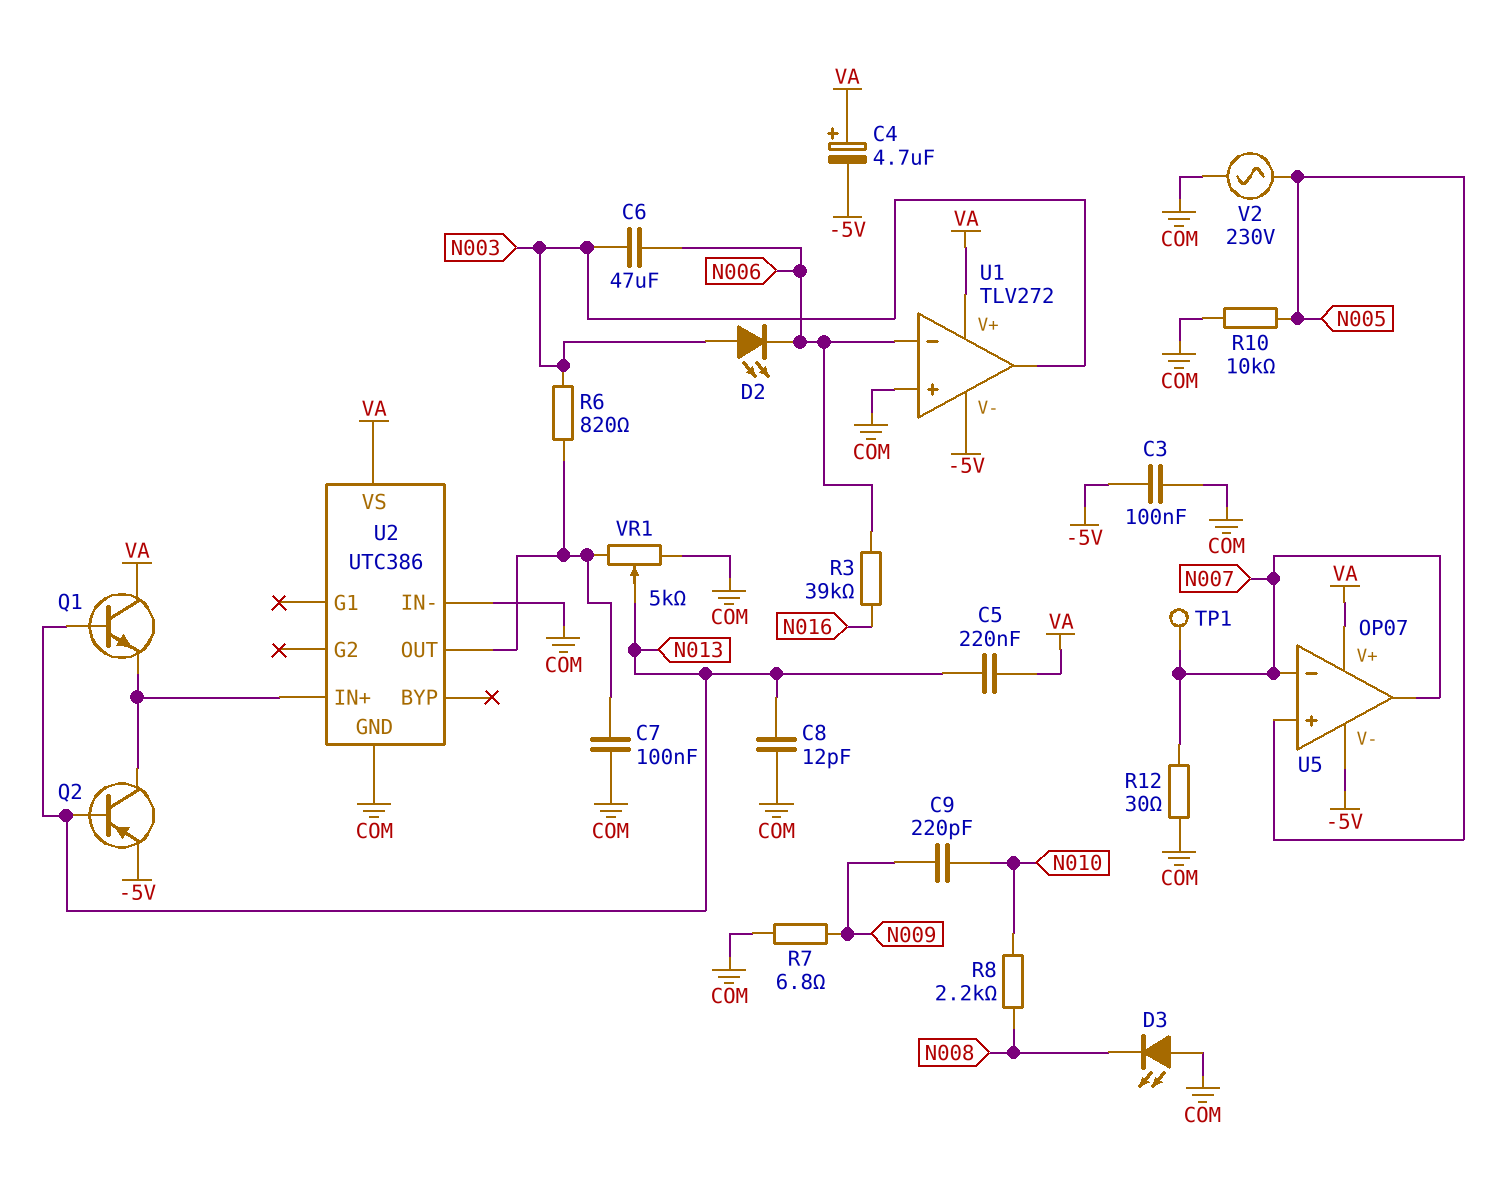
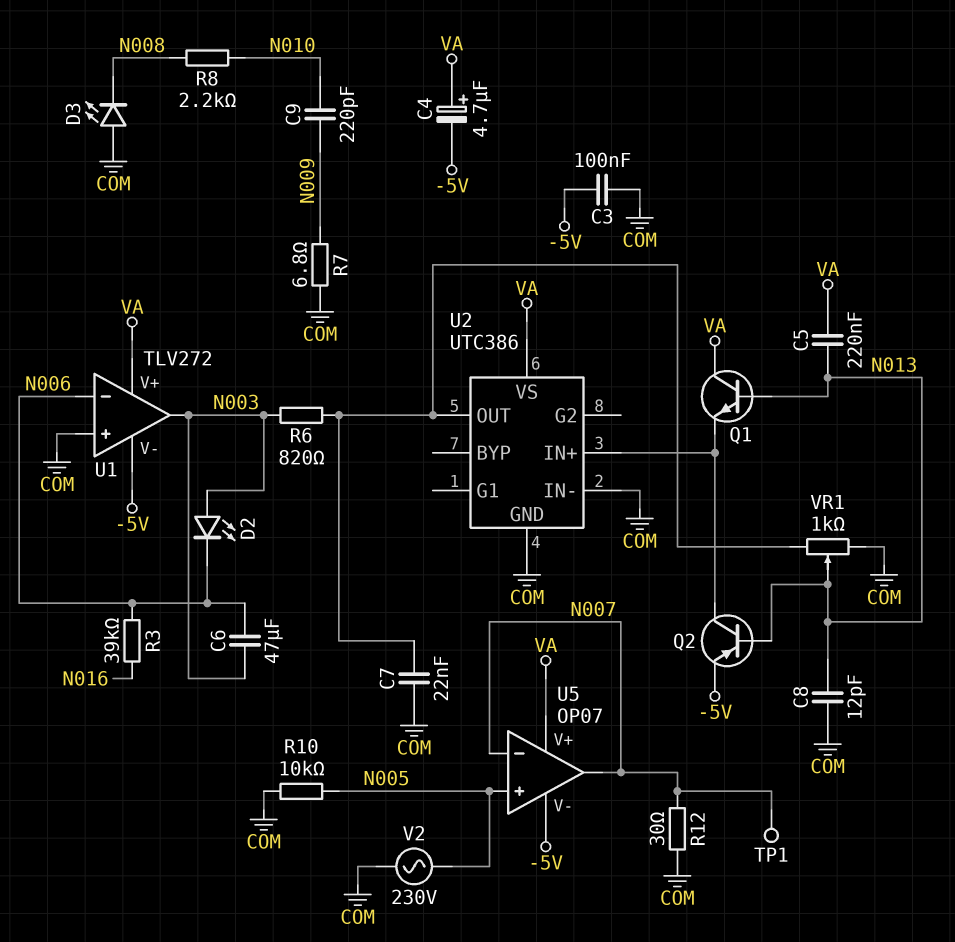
C7: 100nF (COM, U2/OUT) -> 22nF (COM, U2/OUT)
VR1: 5k (COM, U2/OUT, wiper N013) -> 1k (COM, U2/OUT, wiper N013)

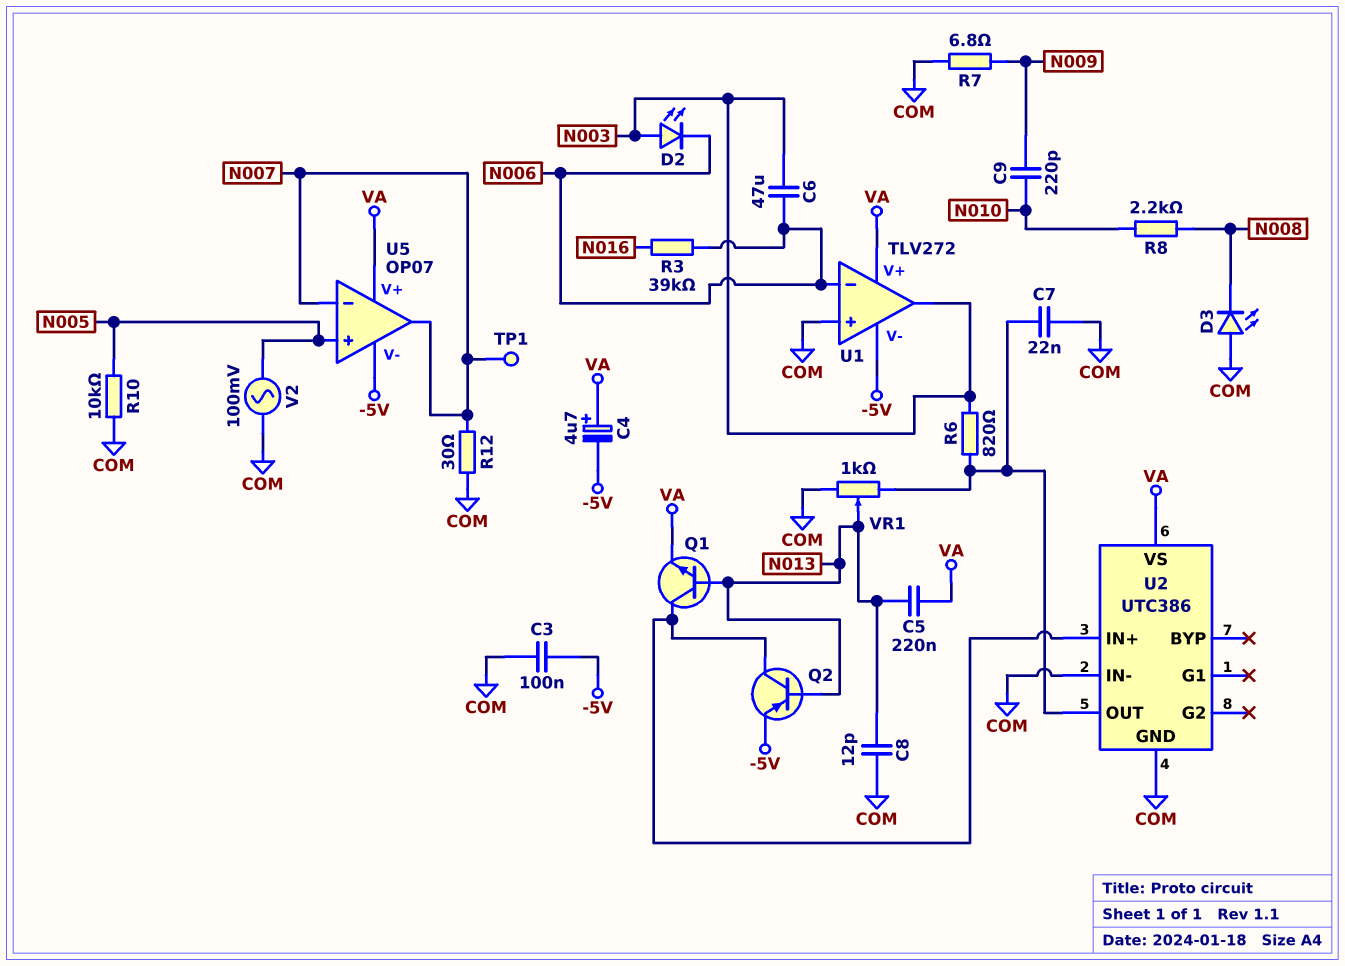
Q1: NPN (B N013, C VA, E U2/IN+) -> NPN (B N013, C U2/IN+, E VA)
V2: AC 230V (COM, N005) -> AC 100mV (COM, N005)

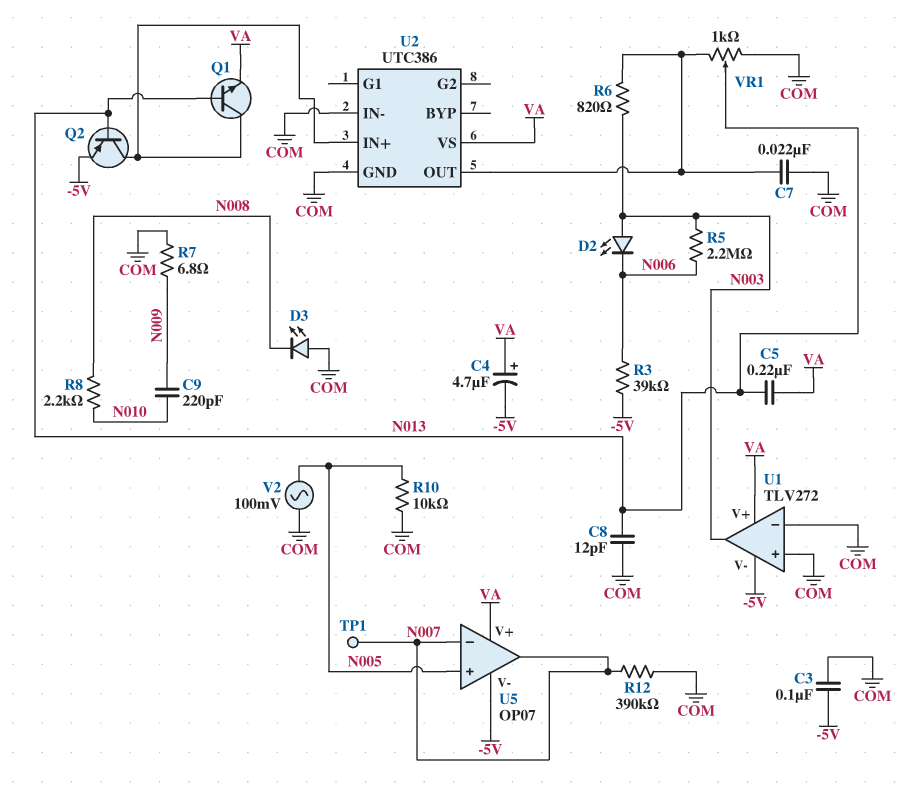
C6: 47uF (N003, N006) -> none
R3: 39k (N006, N016) -> 39k (-5V, N006)
R5: none -> 2.2M (N003, N006)
R12: 30 (COM, N007) -> 390k (COM, N007)
U1 pin in-: N006 -> COM

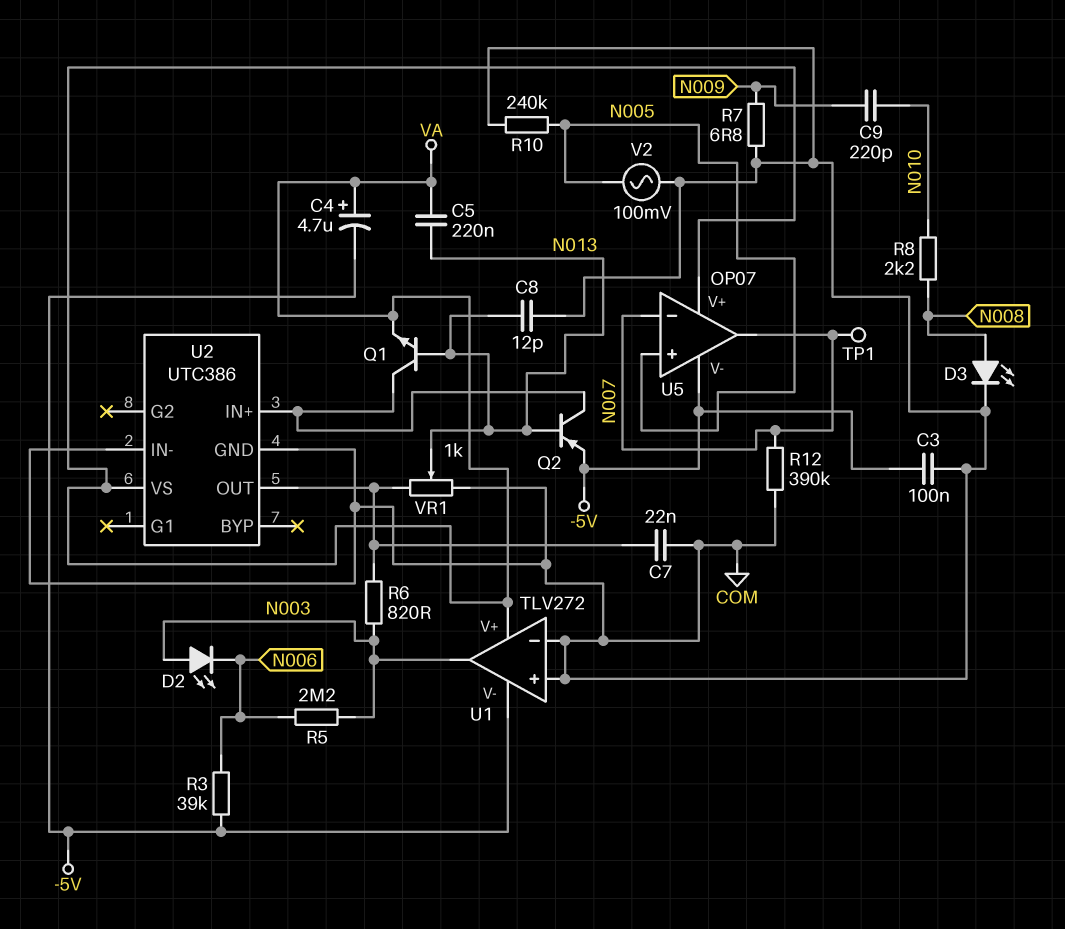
D3: LED (A COM, K N008) -> LED (A N008, K COM)
R10: 10k (COM, N005) -> 240k (COM, N005)

